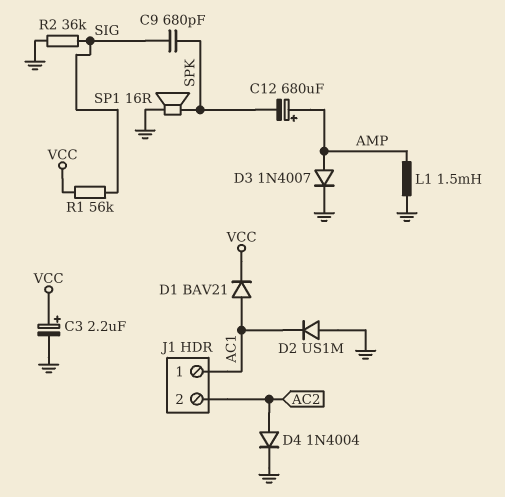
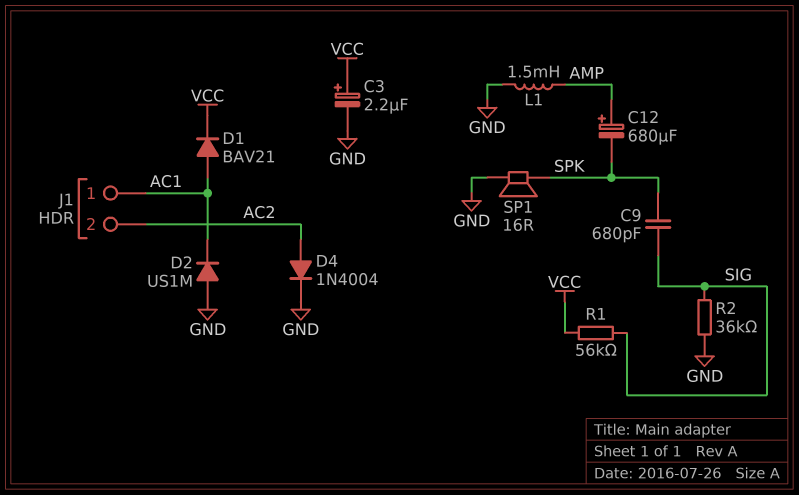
D3: diode 1N4007 (A AMP, K GND) -> none

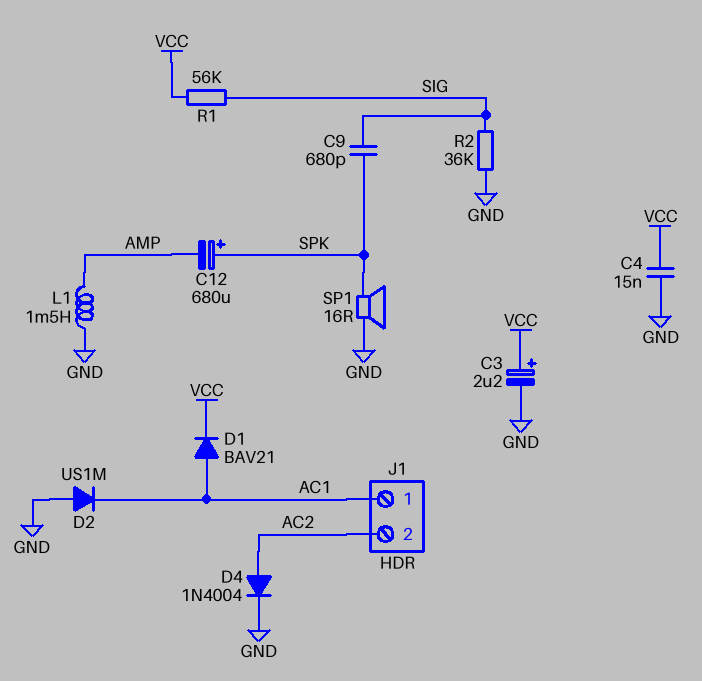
C4: none -> 15nF (GND, VCC)
C12: 680uF (plus AMP, minus SPK) -> 680uF (plus SPK, minus AMP)

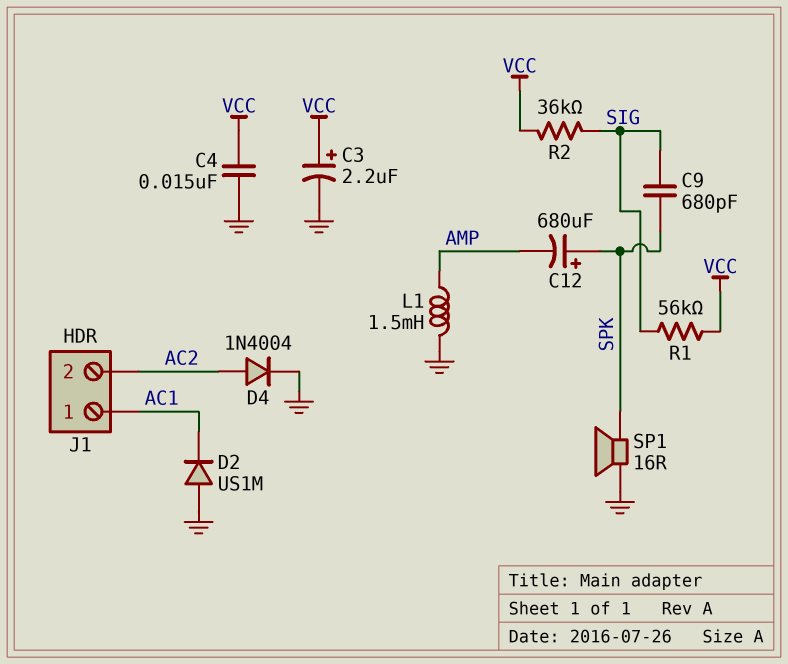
D1: diode BAV21 (A AC1, K VCC) -> none
R2: 36k (GND, SIG) -> 36k (SIG, VCC)

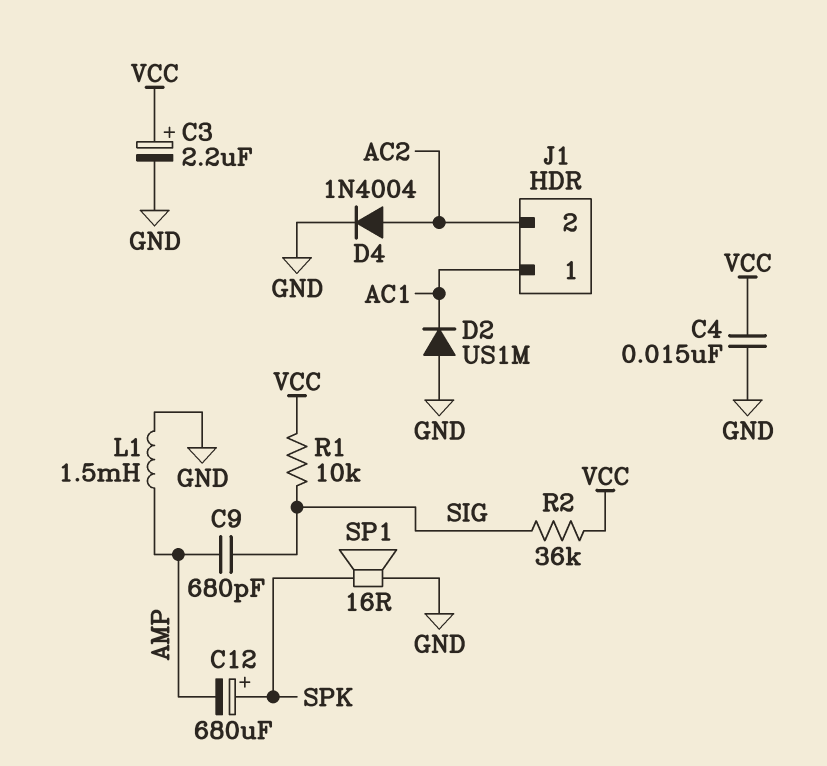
C9: 680pF (SIG, SPK) -> 680pF (AMP, SIG)
R1: 56k (SIG, VCC) -> 10k (SIG, VCC)

